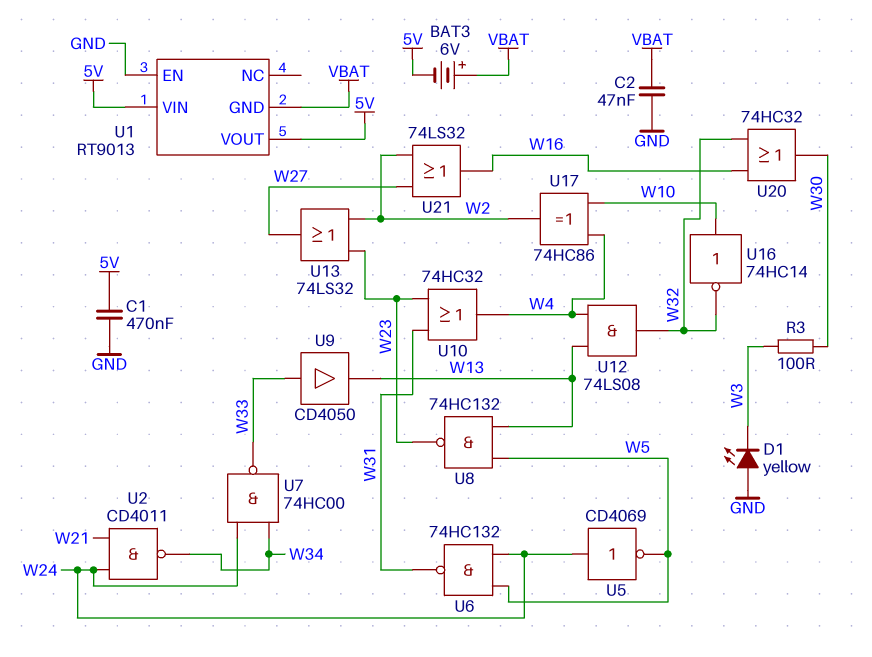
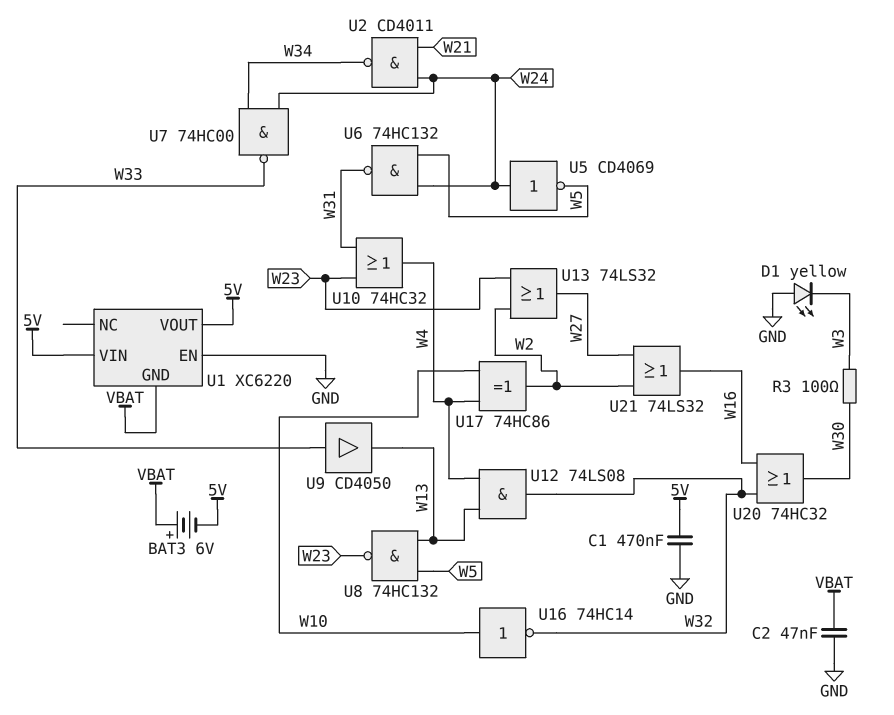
U1: RT9013 -> XC6220

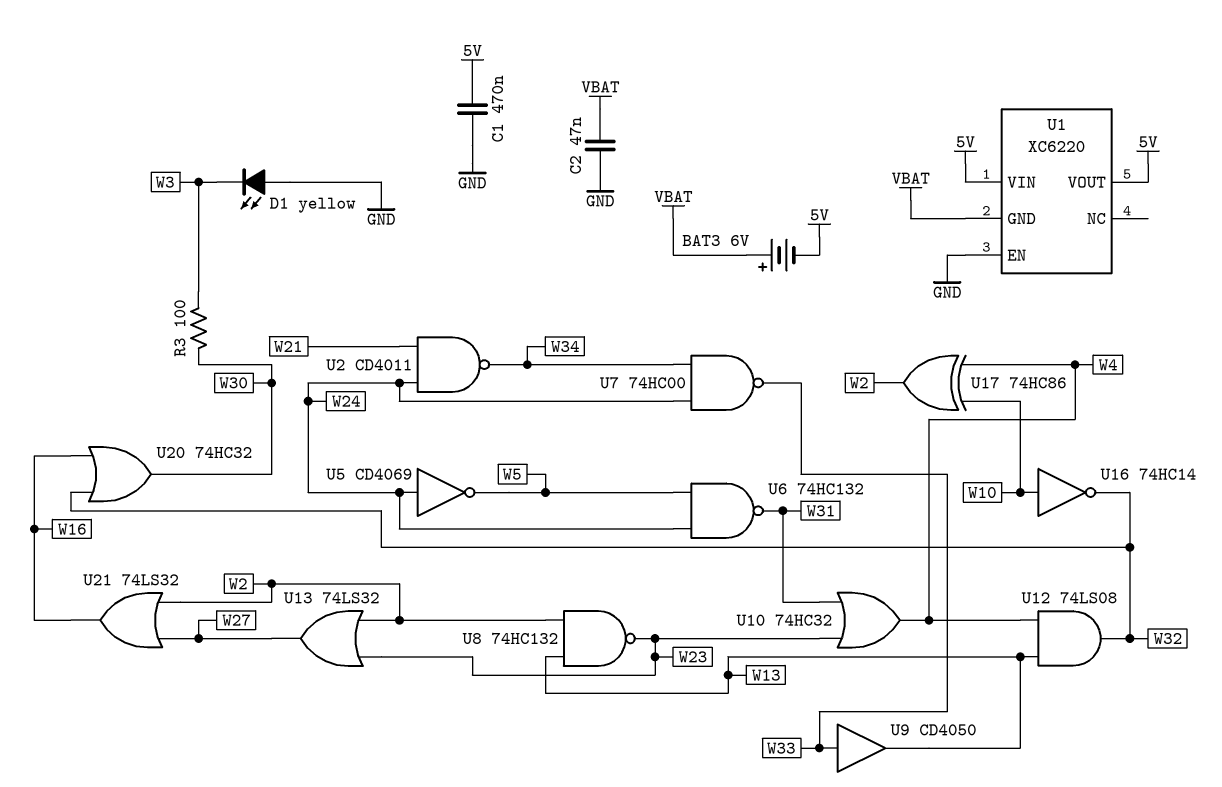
U8: NAND 74HC132 (in W5, in W13, out W23) -> NAND 74HC132 (in W2, in W13, out W23)

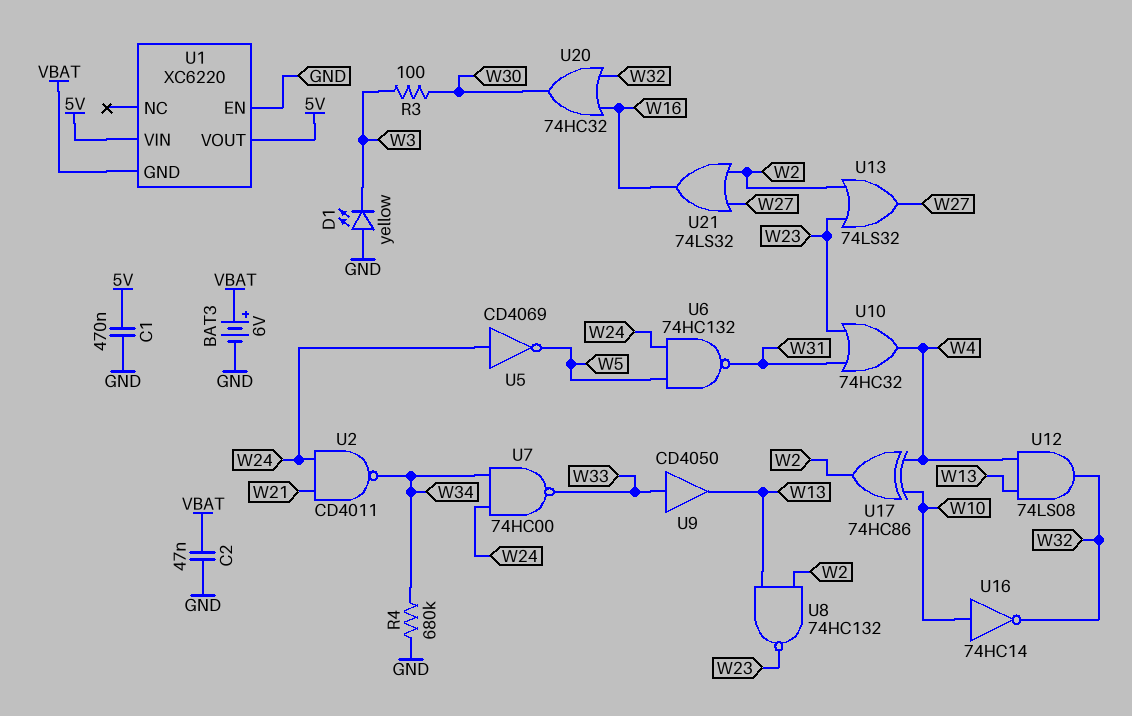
BAT3: 6V (plus VBAT, minus 5V) -> 6V (plus VBAT, minus GND)
R4: none -> 680k (GND, W34)

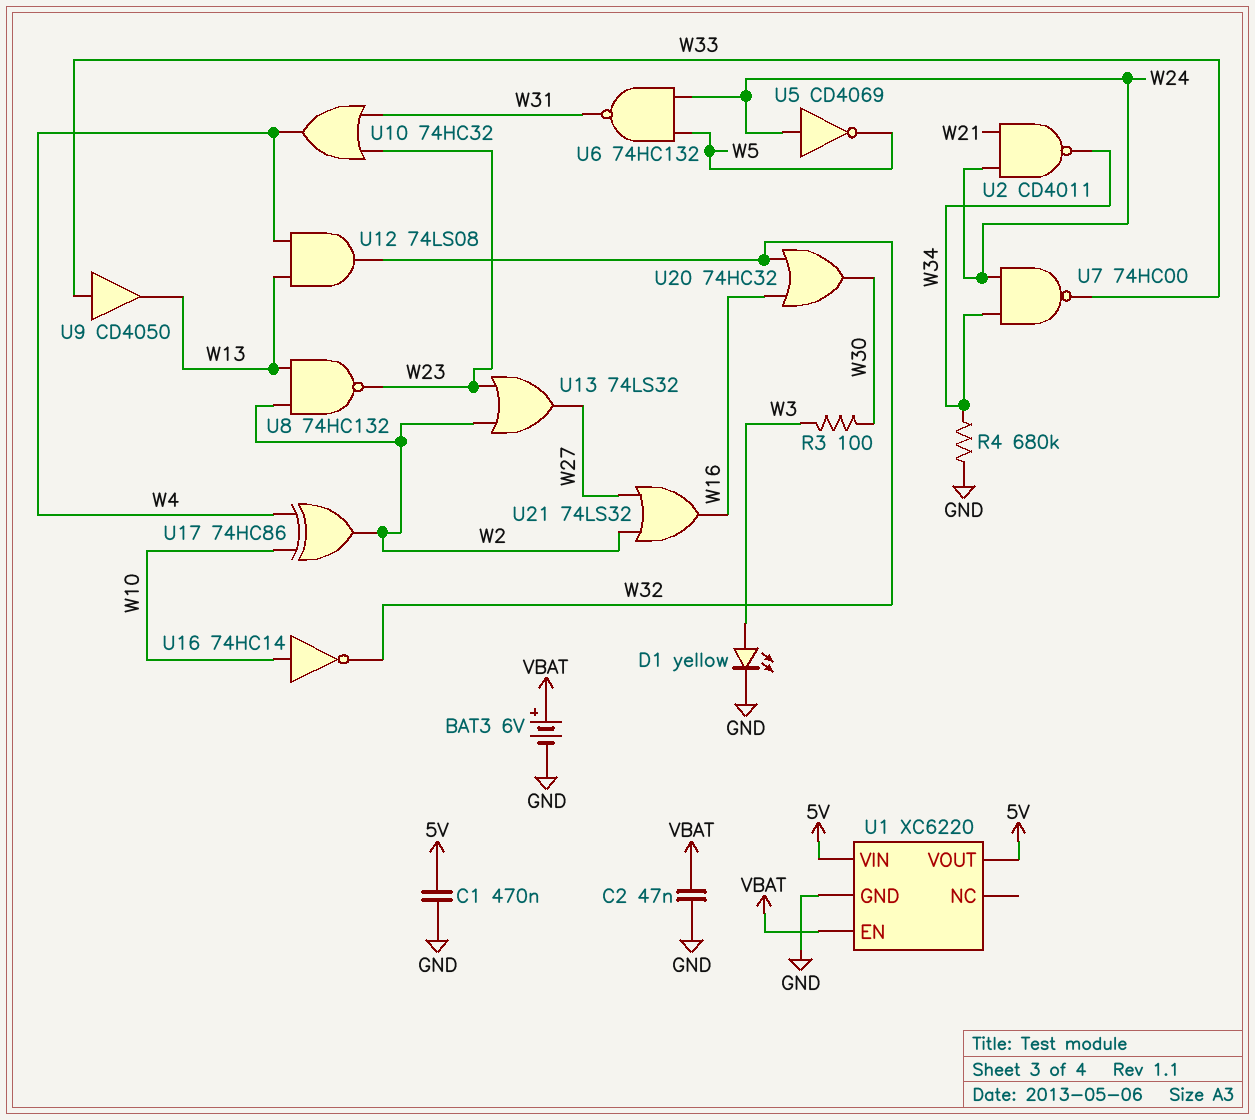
D1: LED yellow (A GND, K W3) -> LED yellow (A W3, K GND)
U1 pin EN: GND -> VBAT
U1 pin GND: VBAT -> GND

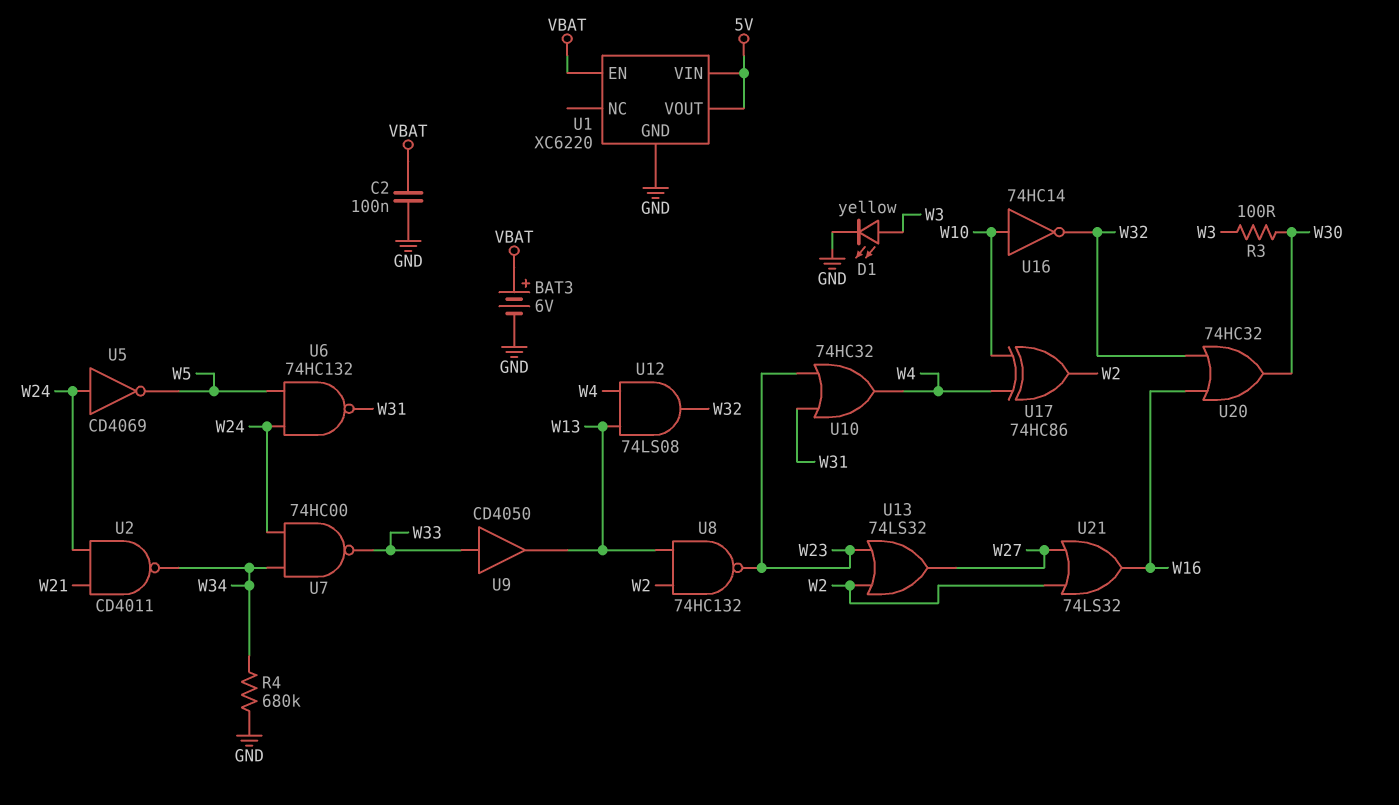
C1: 470nF (5V, GND) -> none
C2: 47nF (GND, VBAT) -> 100nF (GND, VBAT)

